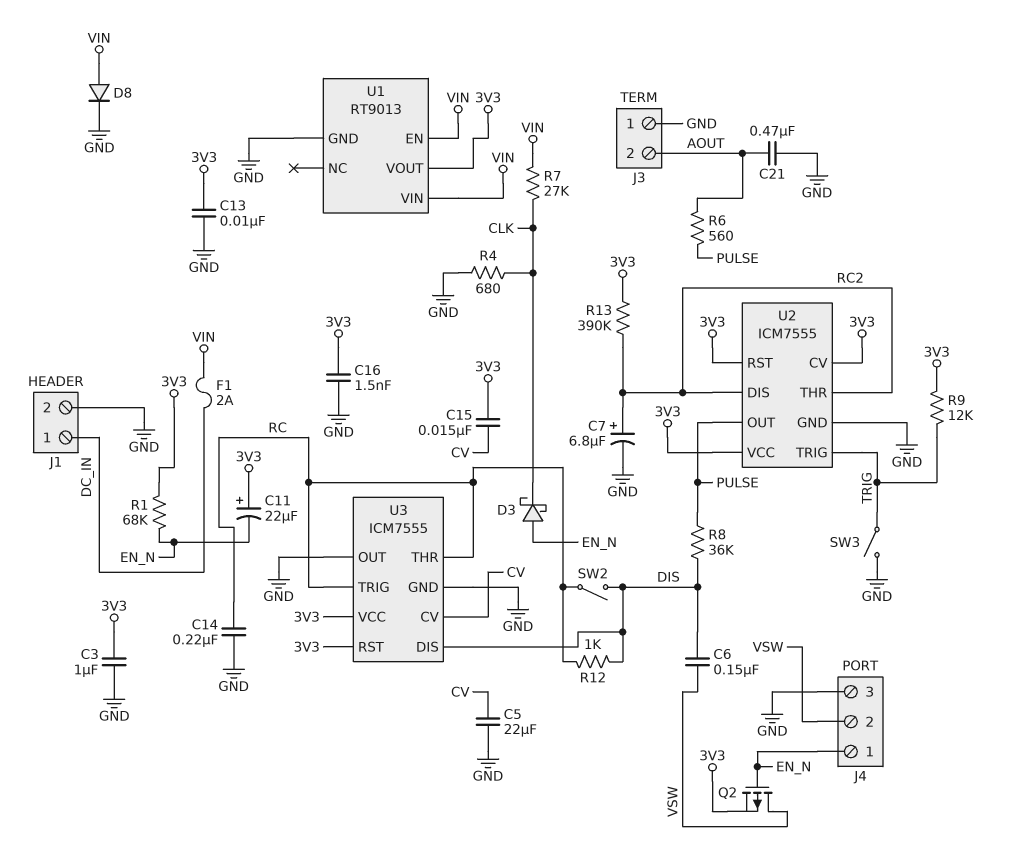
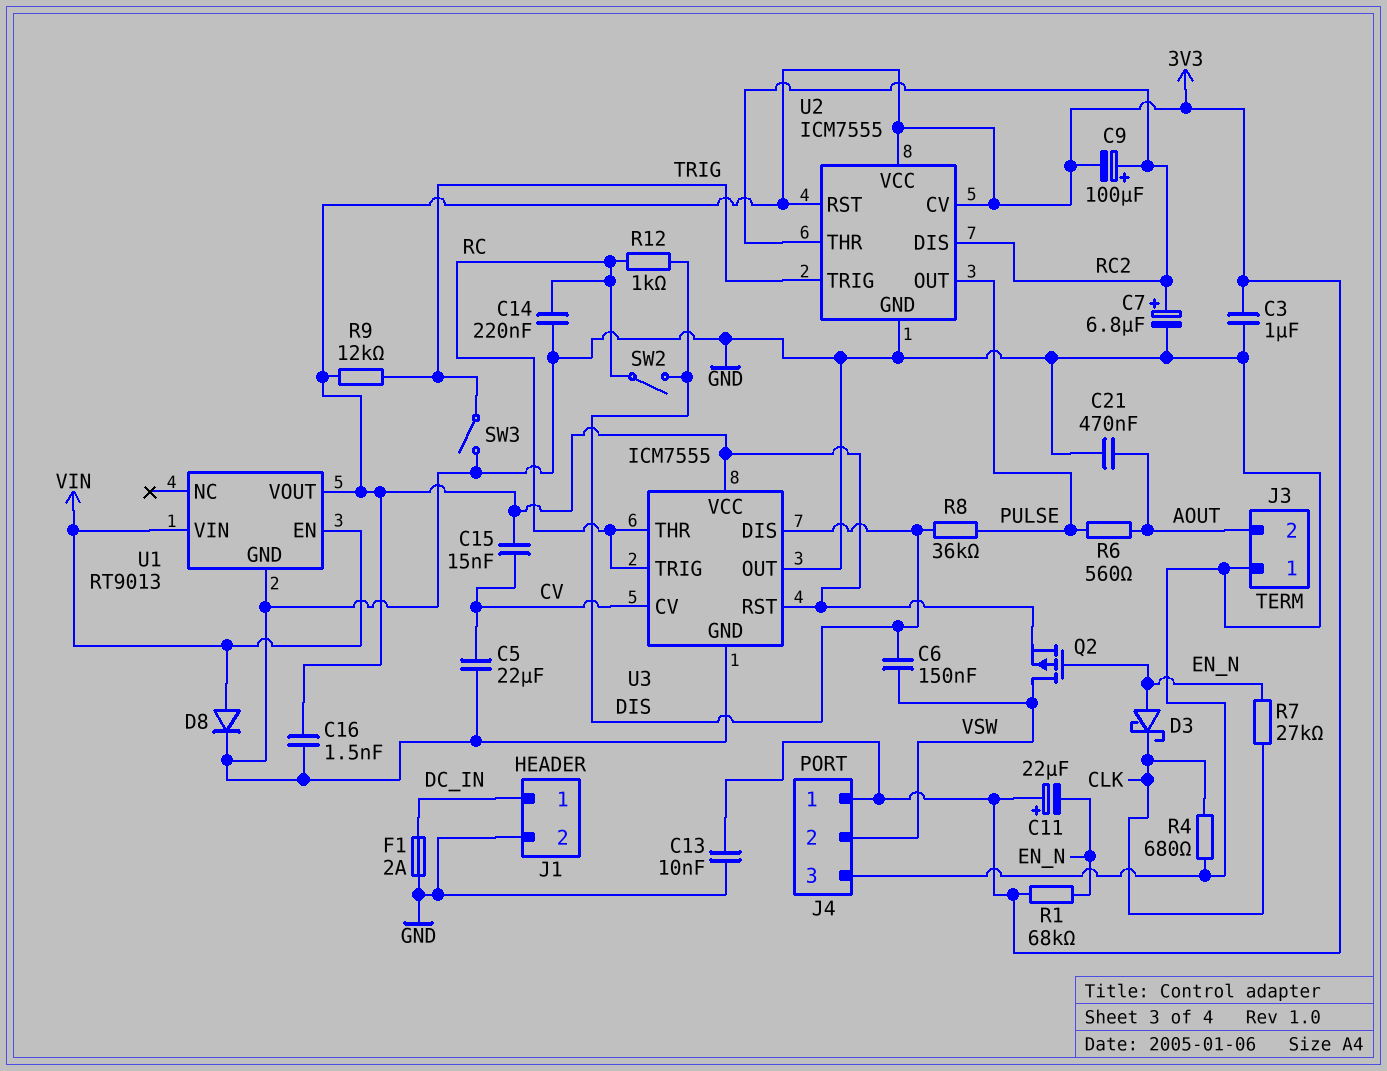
C9: none -> 100uF (plus RC2, minus 3V3)
F1: 2A (DC_IN, VIN) -> 2A (DC_IN, GND)
J4 pin 1: EN_N -> 3V3
R7: 27k (CLK, VIN) -> 27k (CLK, EN_N)
R13: 390k (3V3, RC2) -> none

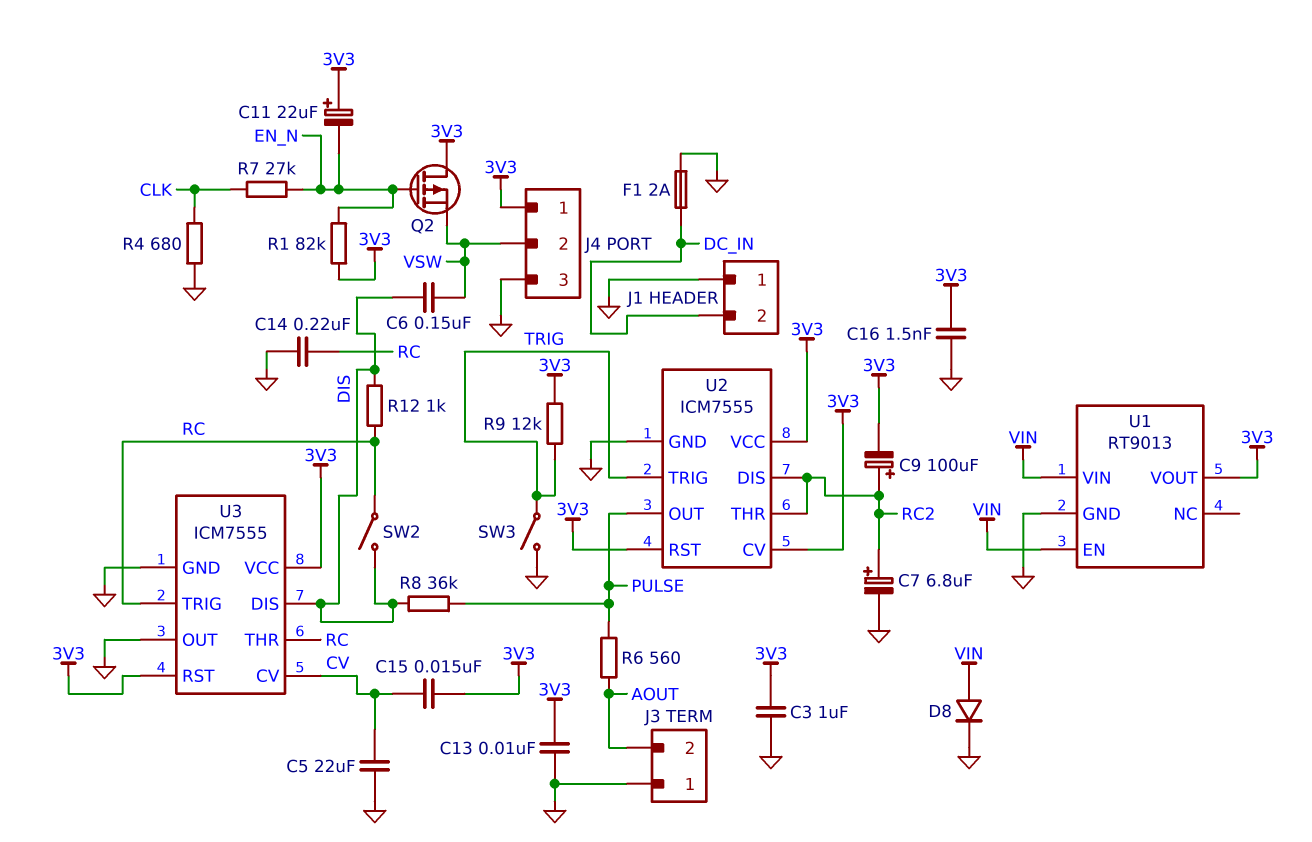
C21: 470nF (AOUT, GND) -> none
D3: schottky (A EN_N, K CLK) -> none
J1 pin 1: DC_IN -> GND
J1 pin 2: GND -> DC_IN
Q2: PMOS (G EN_N, D VSW, S 3V3) -> PMOS (G EN_N, D 3V3, S VSW)
R1: 68k (3V3, EN_N) -> 82k (3V3, EN_N)

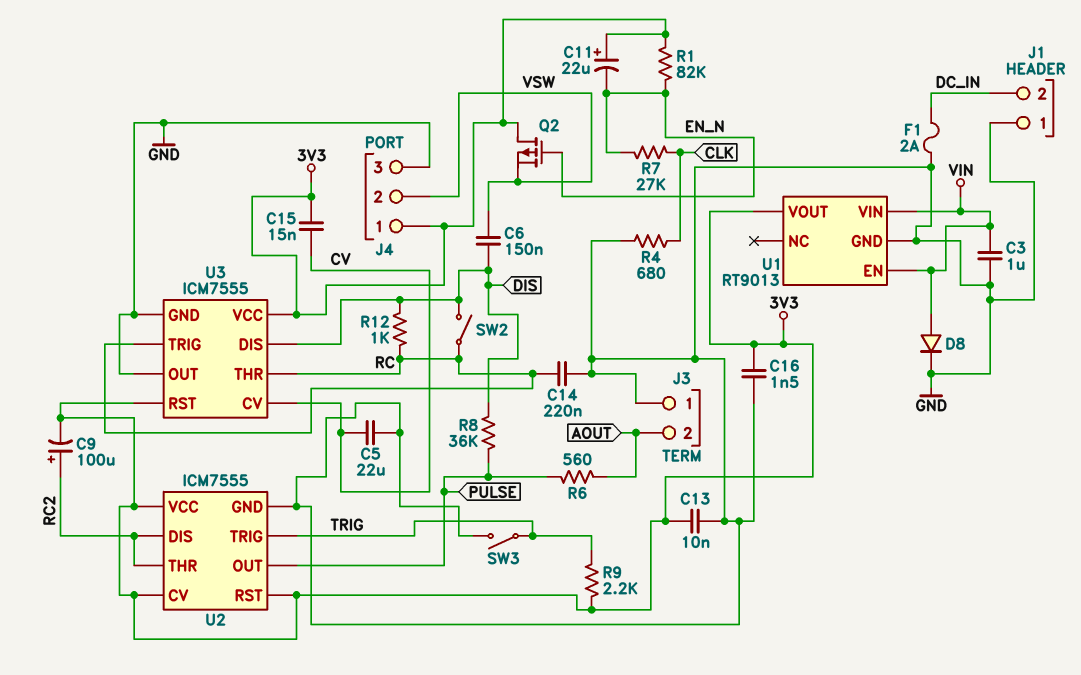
C3: 1uF (3V3, GND) -> 1uF (GND, VIN)
C7: 6.8uF (plus RC2, minus GND) -> none
R9: 12k (3V3, TRIG) -> 2.2k (3V3, TRIG)

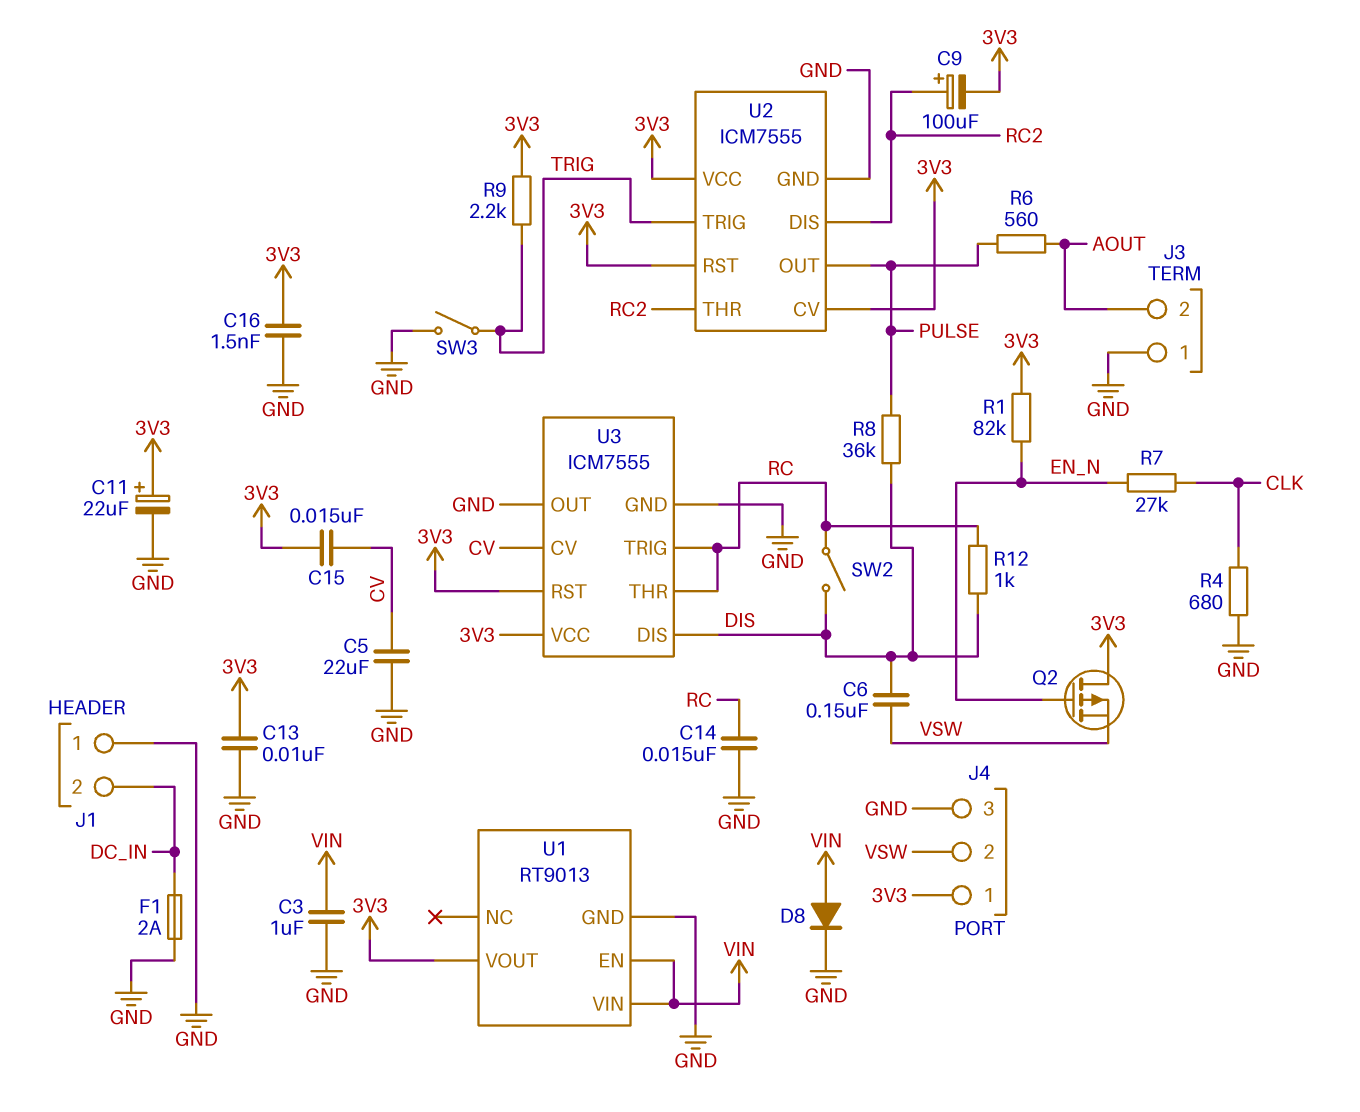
C11: 22uF (plus 3V3, minus EN_N) -> 22uF (plus 3V3, minus GND)
C14: 220nF (GND, RC) -> 15nF (GND, RC)

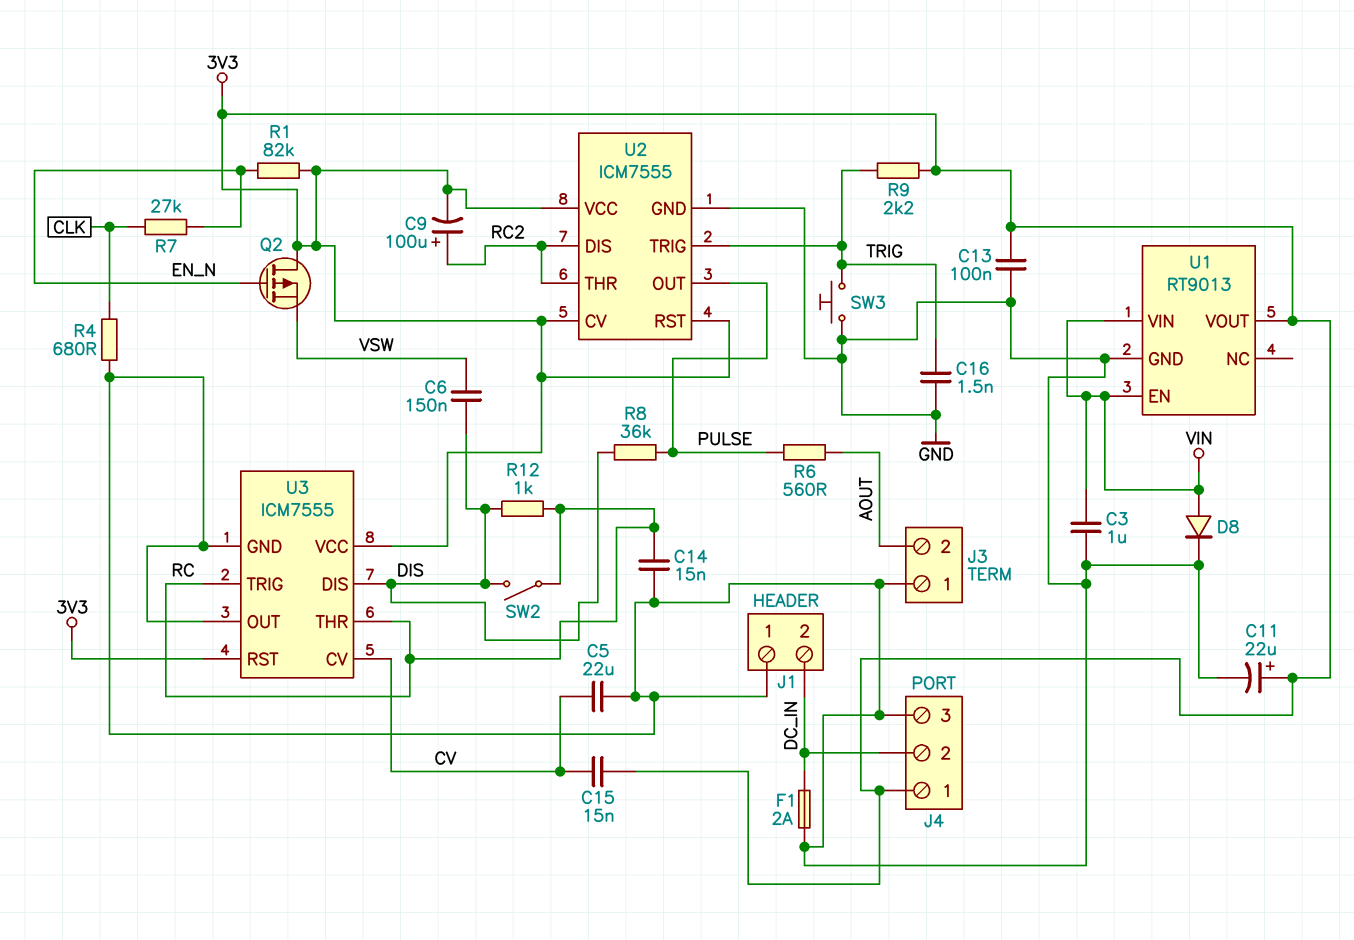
C13: 10nF (3V3, GND) -> 100nF (3V3, GND)
C16: 1.5nF (3V3, GND) -> 1.5nF (GND, TRIG)
J4 pin 2: VSW -> DC_IN
SW3: switch (GND, TRIG) -> button (GND, TRIG)

